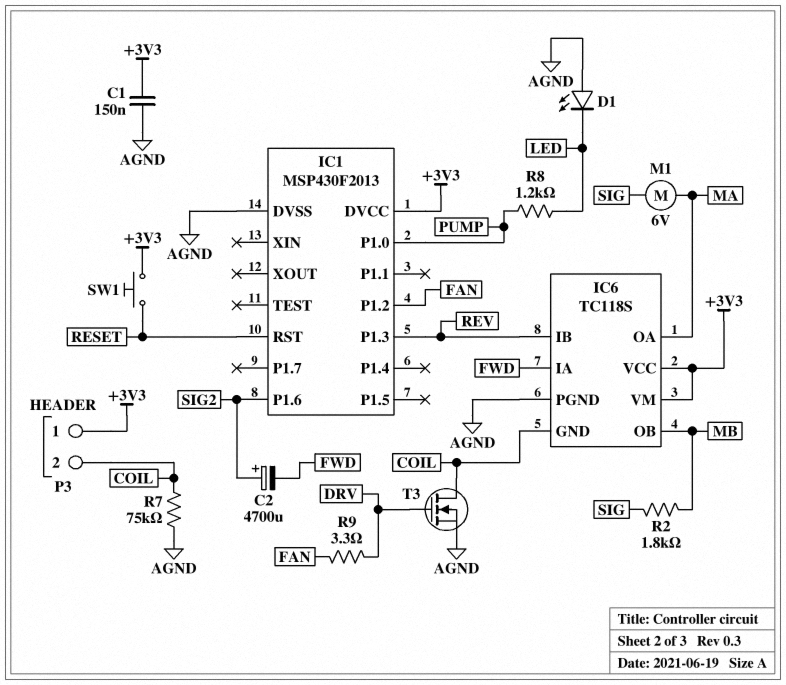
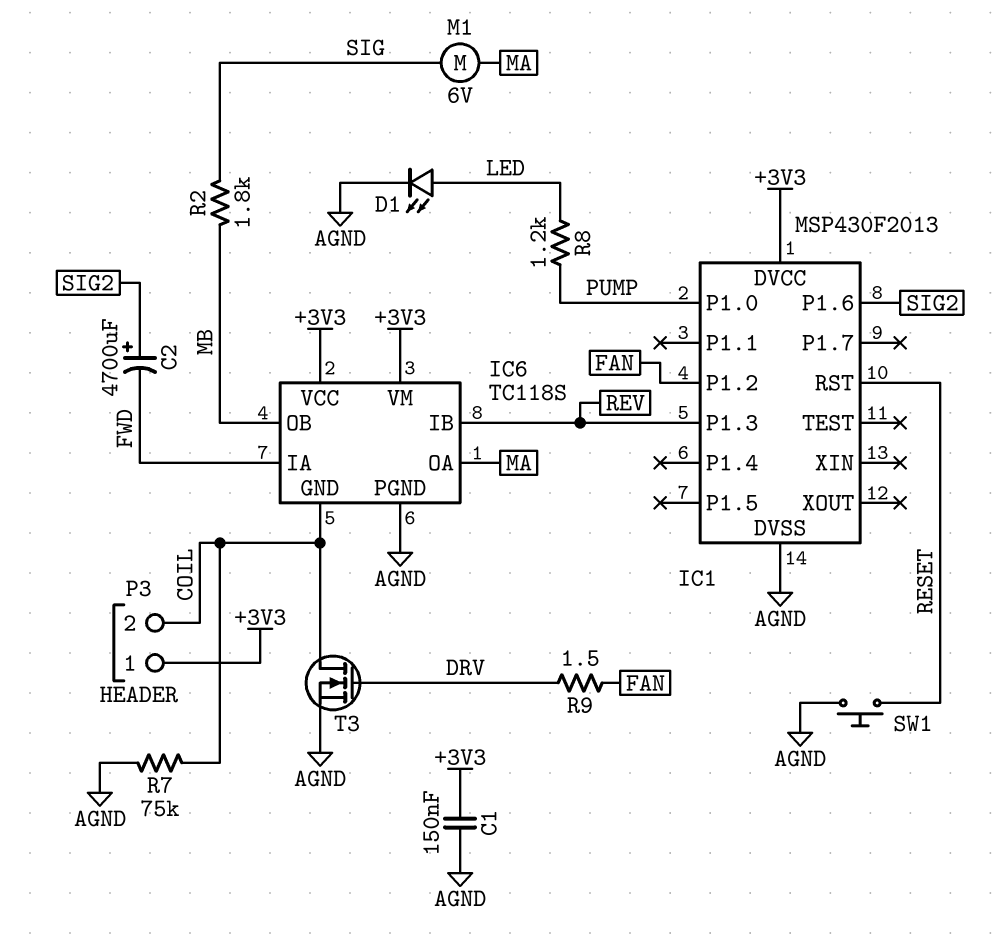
D1: LED (A AGND, K LED) -> LED (A LED, K AGND)
R9: 3.3 (DRV, FAN) -> 1.5 (DRV, FAN)
SW1: button (+3V3, RESET) -> button (AGND, RESET)

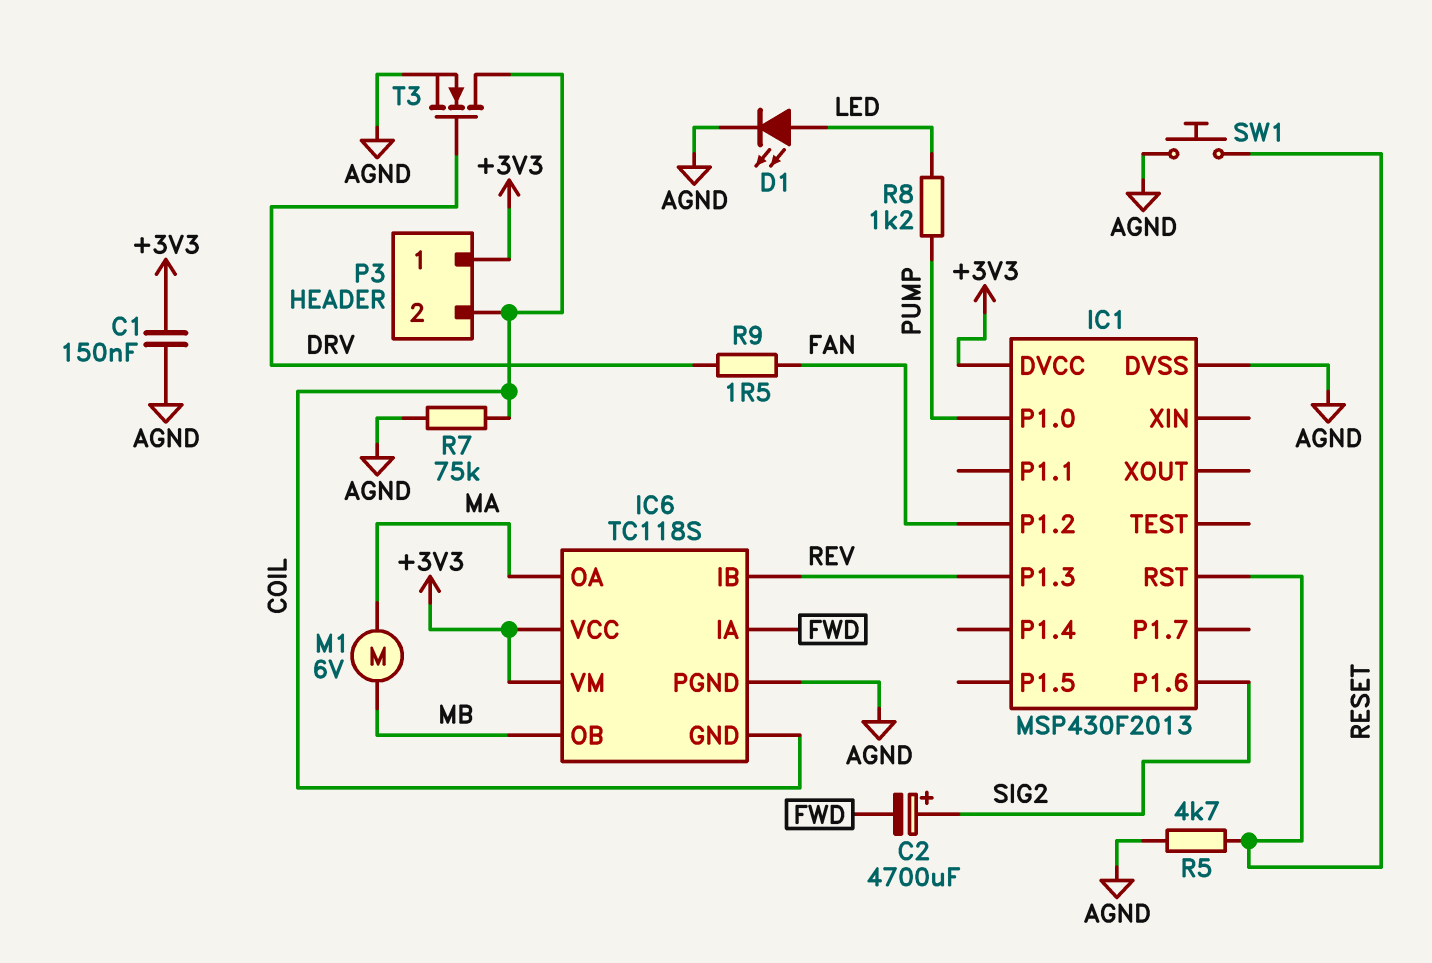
M1: motor 6V (MA, SIG) -> motor 6V (MA, MB)
R2: 1.8k (MB, SIG) -> none
R5: none -> 4.7k (AGND, RESET)

